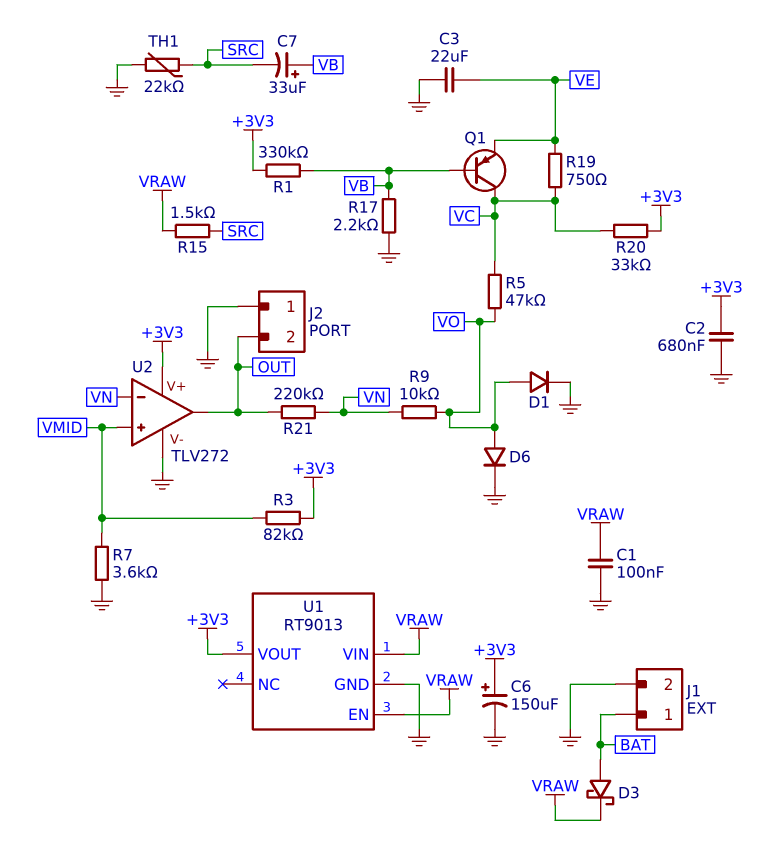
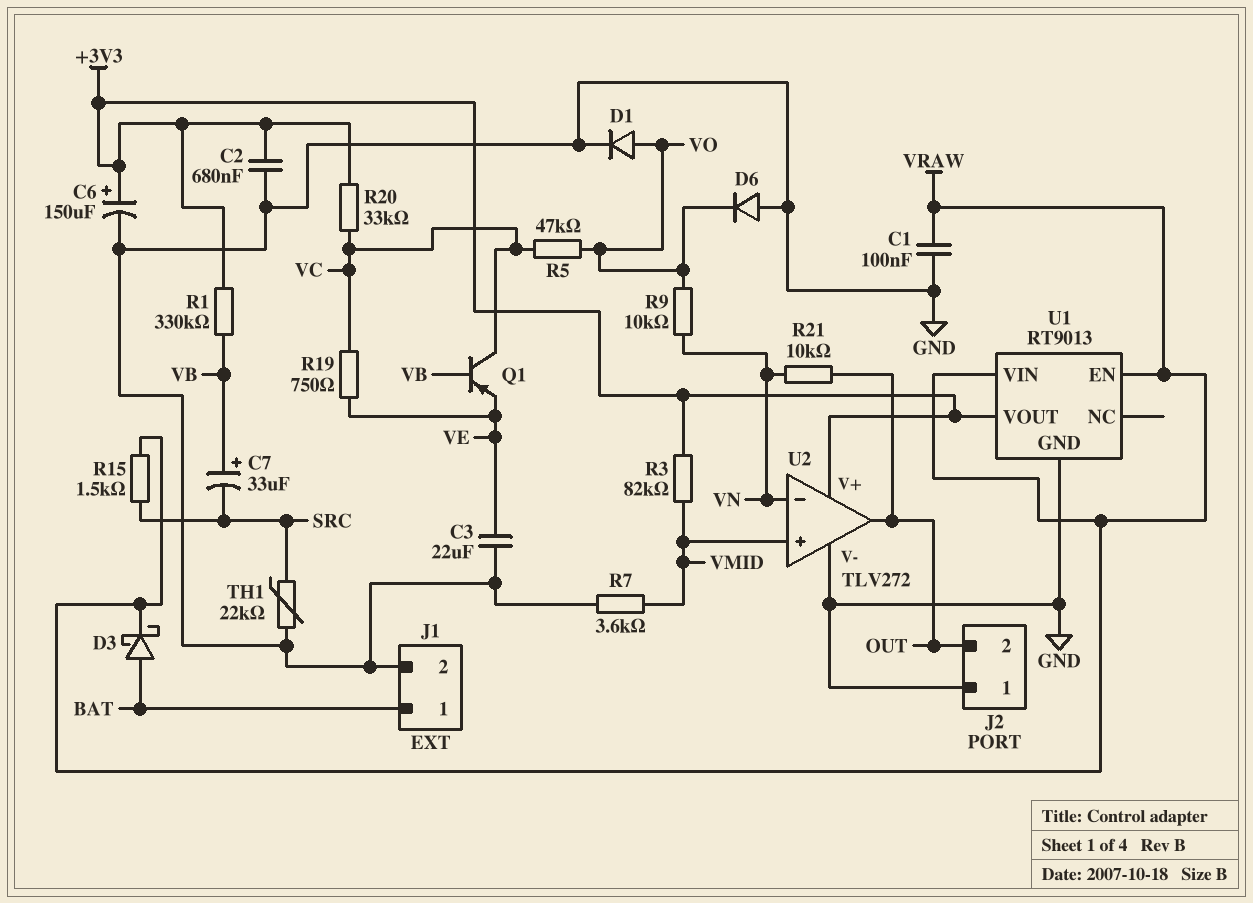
D6: diode (A VO, K GND) -> diode (A GND, K VO)
R17: 2.2k (GND, VB) -> none
R21: 220k (OUT, VN) -> 10k (OUT, VN)

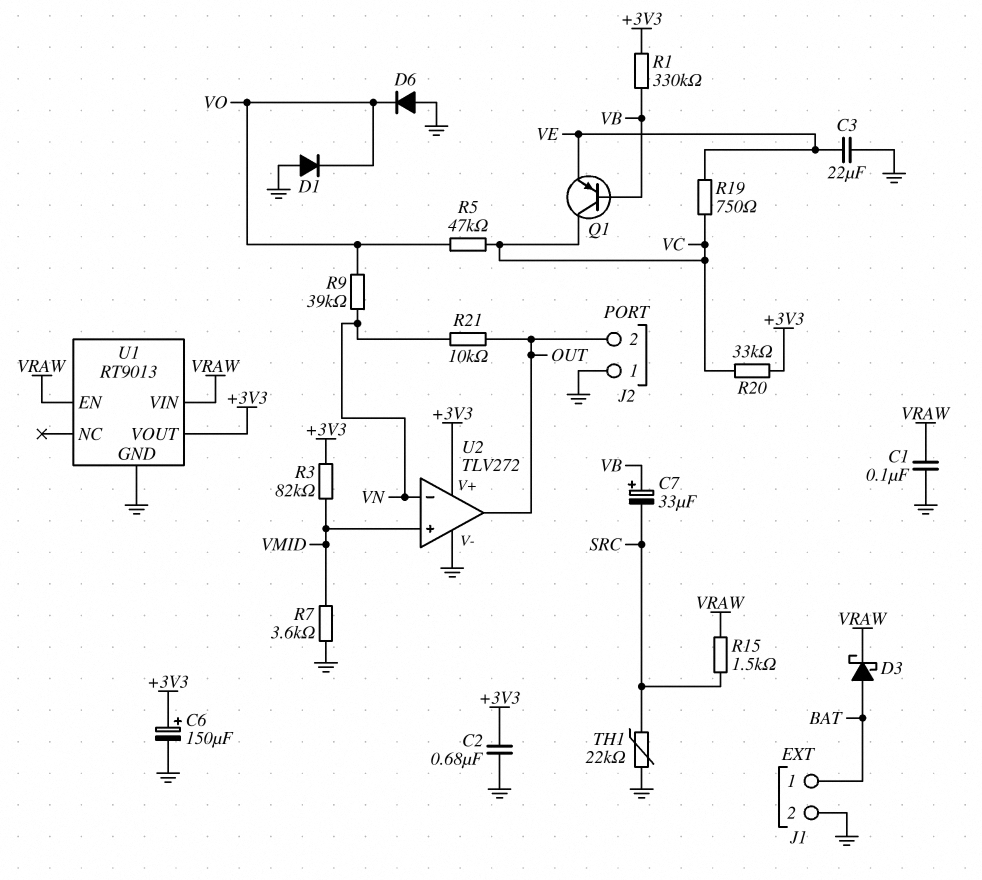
D1: diode (A VO, K GND) -> diode (A GND, K VO)
R9: 10k (VN, VO) -> 39k (VN, VO)

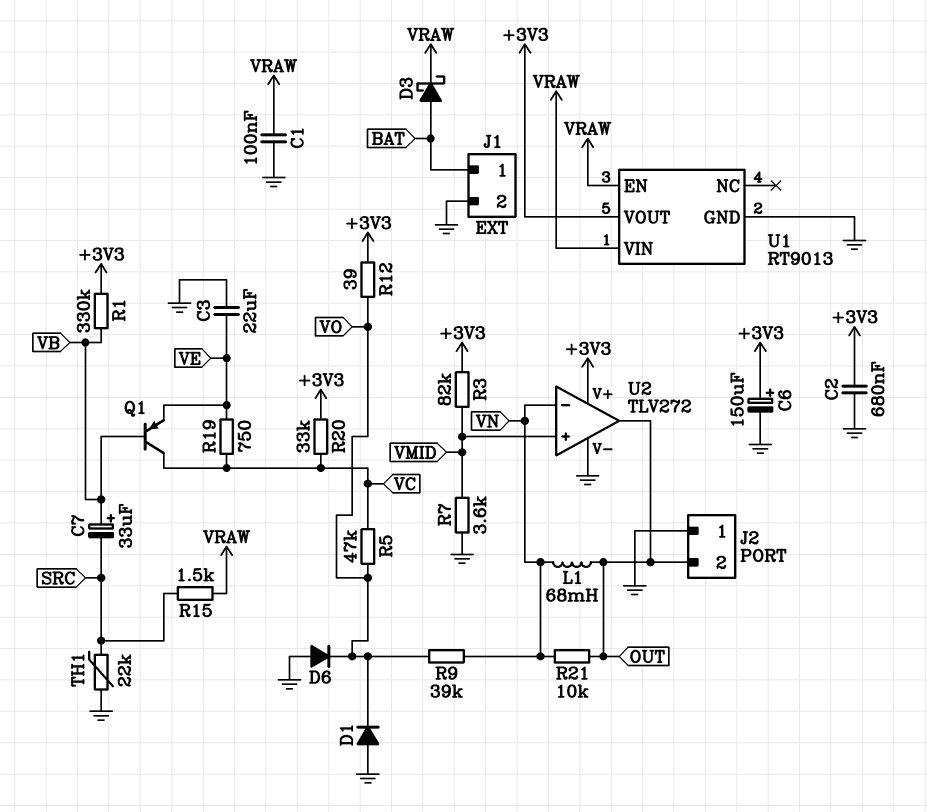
L1: none -> 68mH (OUT, VN)
R12: none -> 39 (+3V3, VO)

